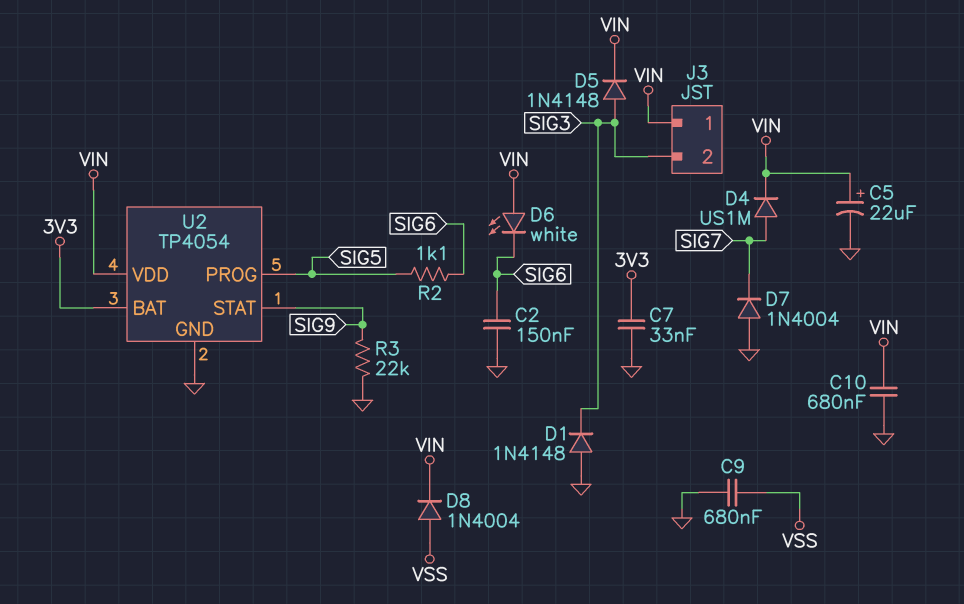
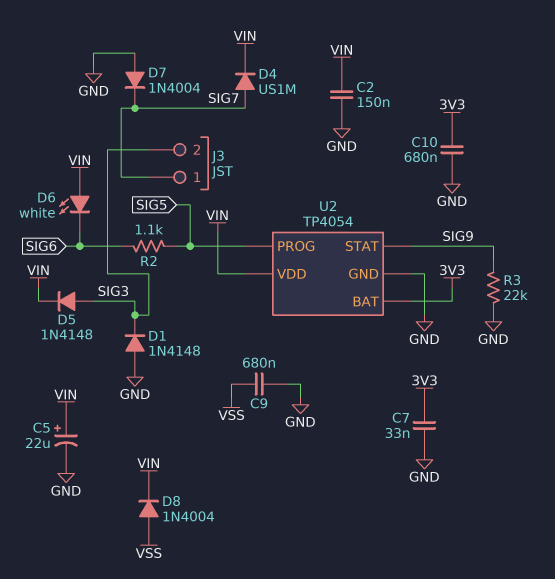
C2: 150nF (GND, SIG6) -> 150nF (GND, VIN)
C10: 680nF (GND, VIN) -> 680nF (3V3, GND)
J3 pin 1: VIN -> SIG7

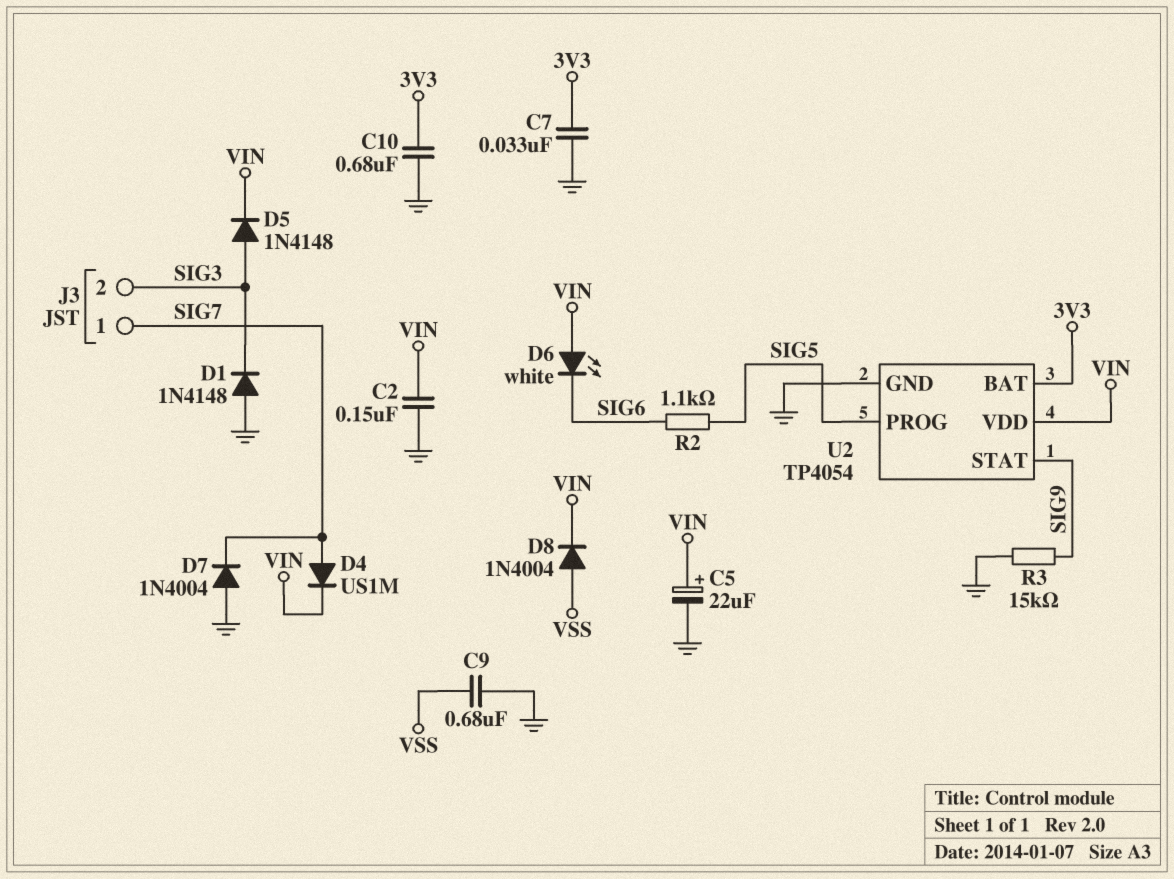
R3: 22k (GND, SIG9) -> 15k (GND, SIG9)

